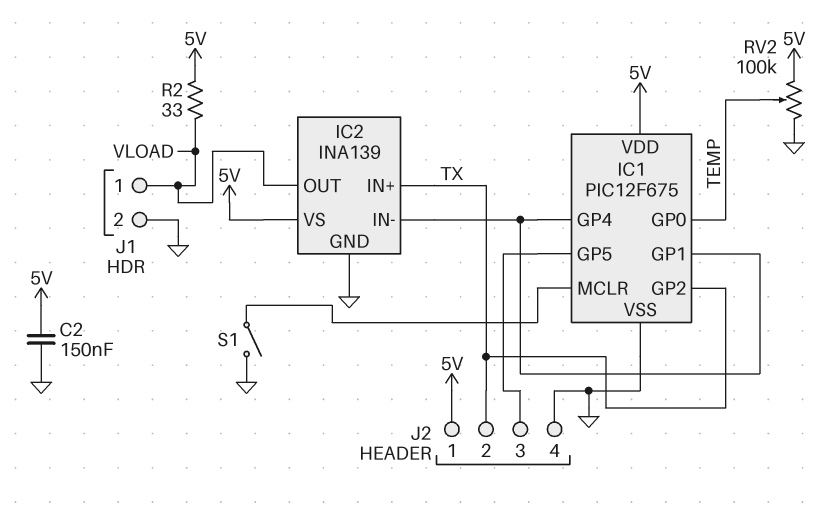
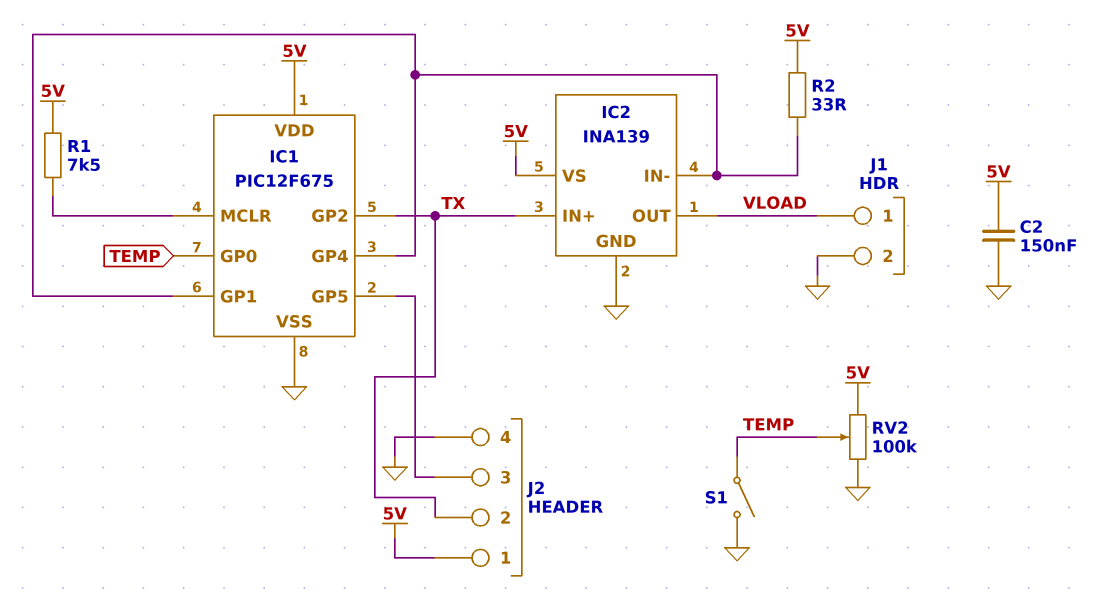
R1: none -> 7.5k (5V, IC1/MCLR)
R2: 33 (5V, VLOAD) -> 33 (5V, IC1/GP1)
S1: switch (GND, IC1/MCLR) -> switch (GND, TEMP)

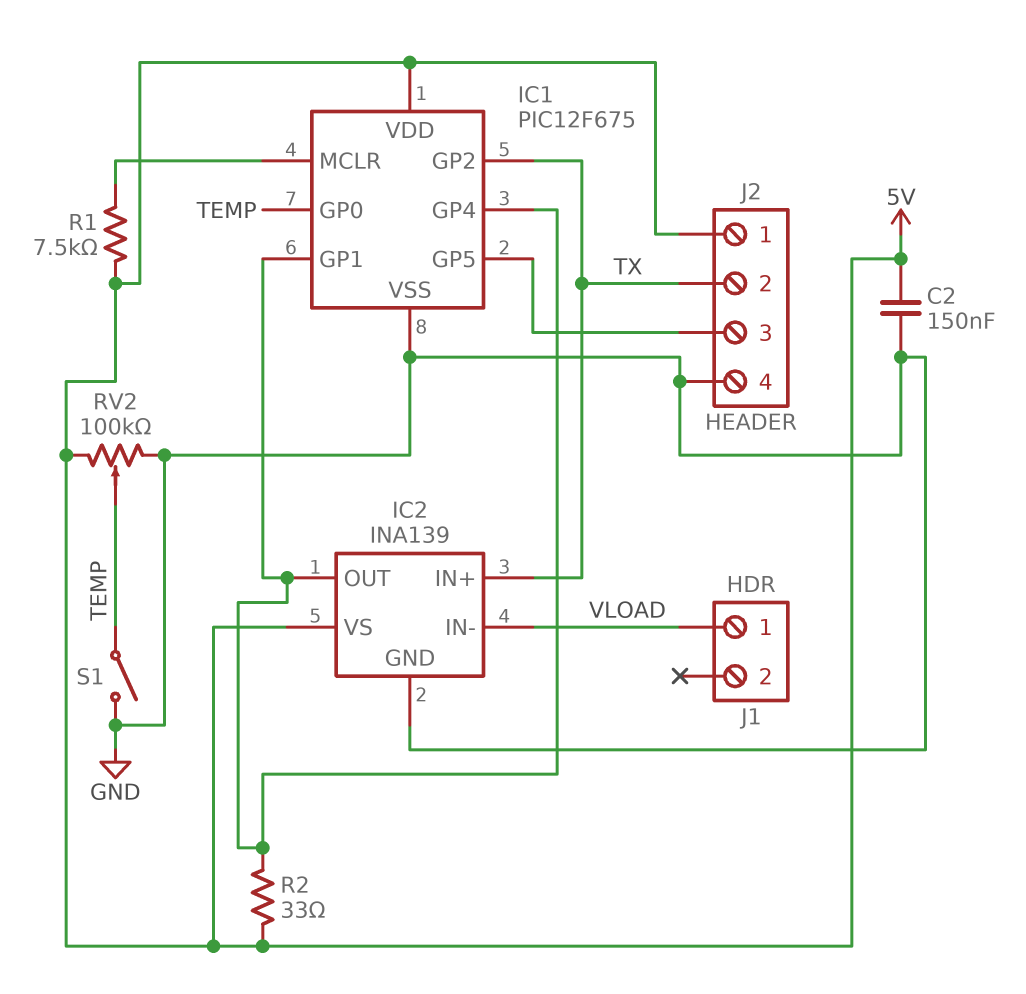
IC2 pin IN-: IC1/GP1 -> VLOAD
IC2 pin OUT: VLOAD -> IC1/GP1
J1 pin 2: GND -> none

